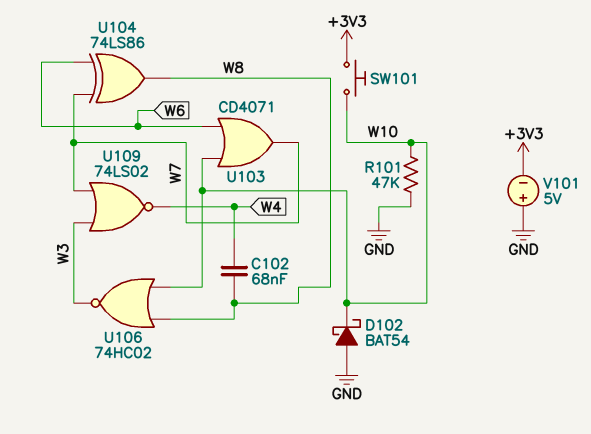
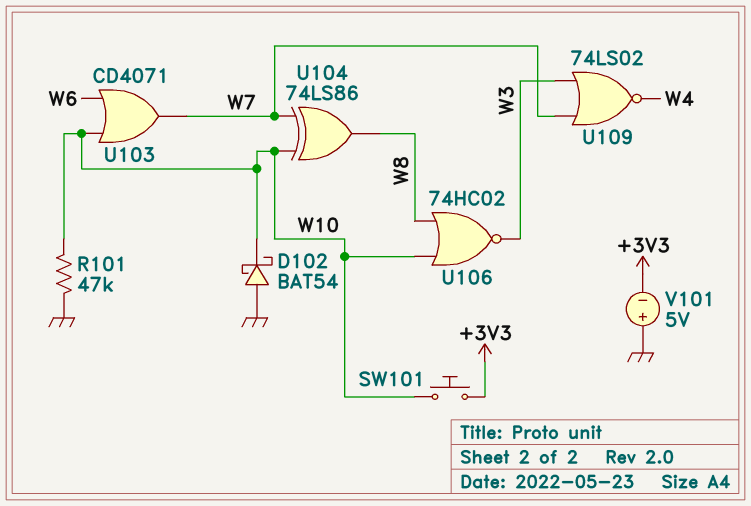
C102: 68nF (W4, W8) -> none
U104: XOR 74LS86 (in W6, in W7, out W8) -> XOR 74LS86 (in W7, in W10, out W8)

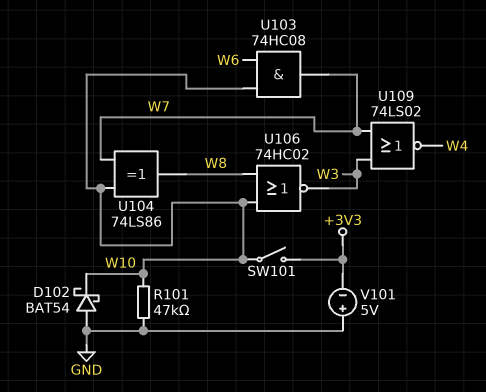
SW101: button (+3V3, W10) -> switch (+3V3, W10)
U103: OR CD4071 (in W6, in W10, out W7) -> AND 74HC08 (in W6, in W10, out W7)

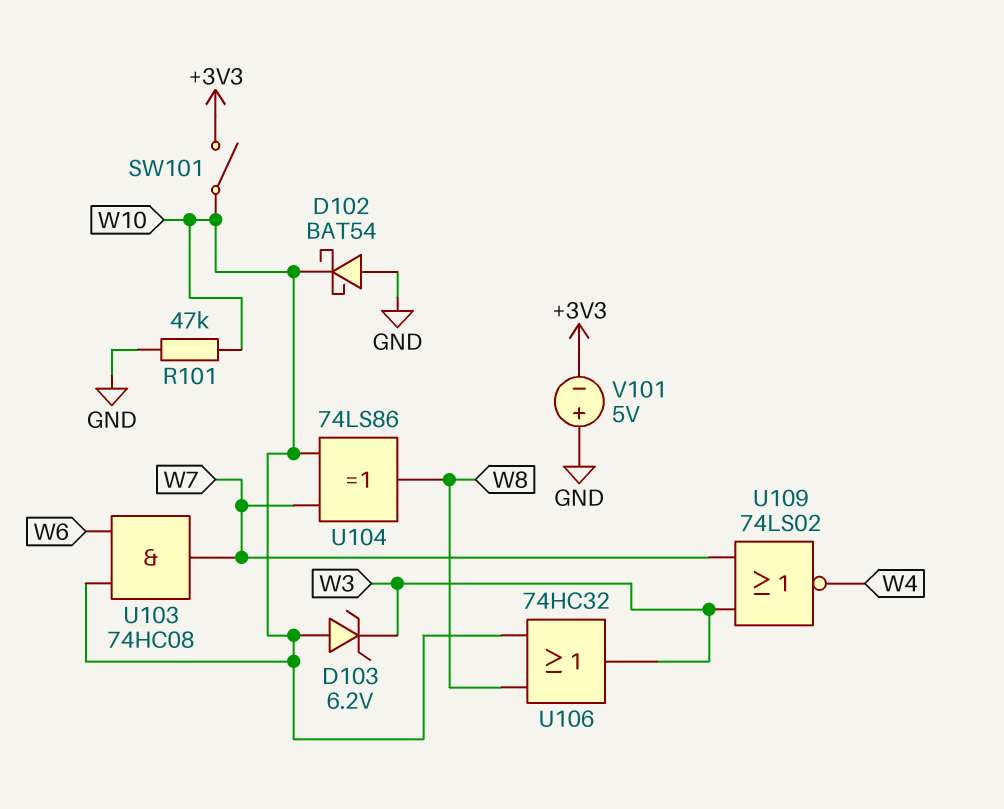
D103: none -> zener 6.2V (A W10, K W3)
U106: NOR 74HC02 (in W8, in W10, out W3) -> OR 74HC32 (in W8, in W10, out W3)

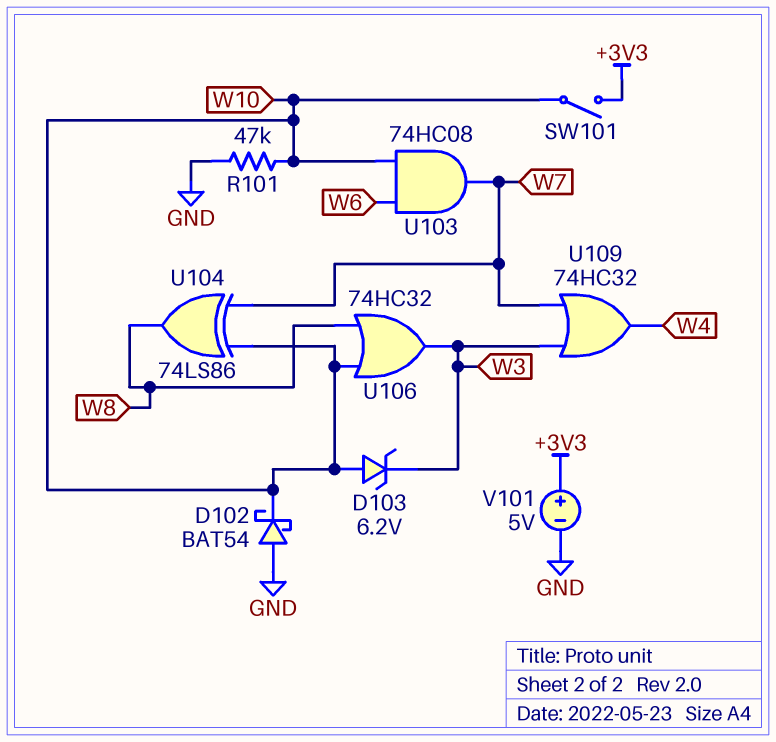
U109: NOR 74LS02 (in W3, in W7, out W4) -> OR 74HC32 (in W3, in W7, out W4)
V101: 5V (plus GND, minus +3V3) -> 5V (plus +3V3, minus GND)

